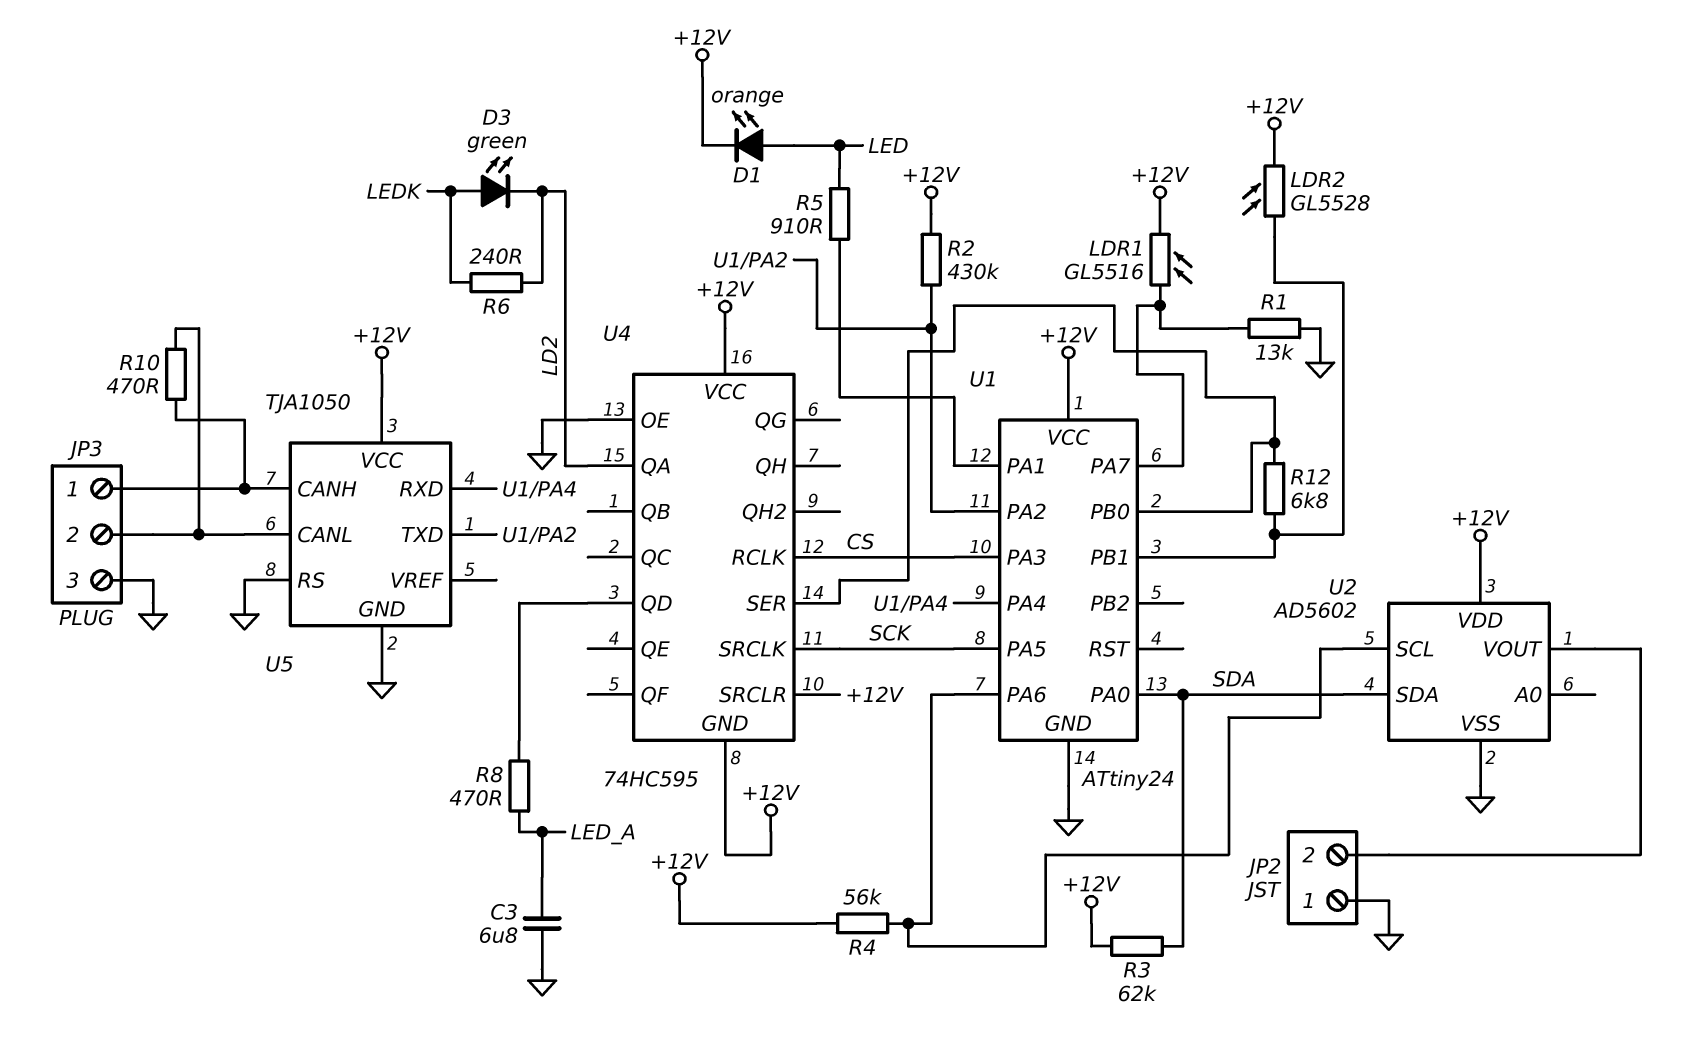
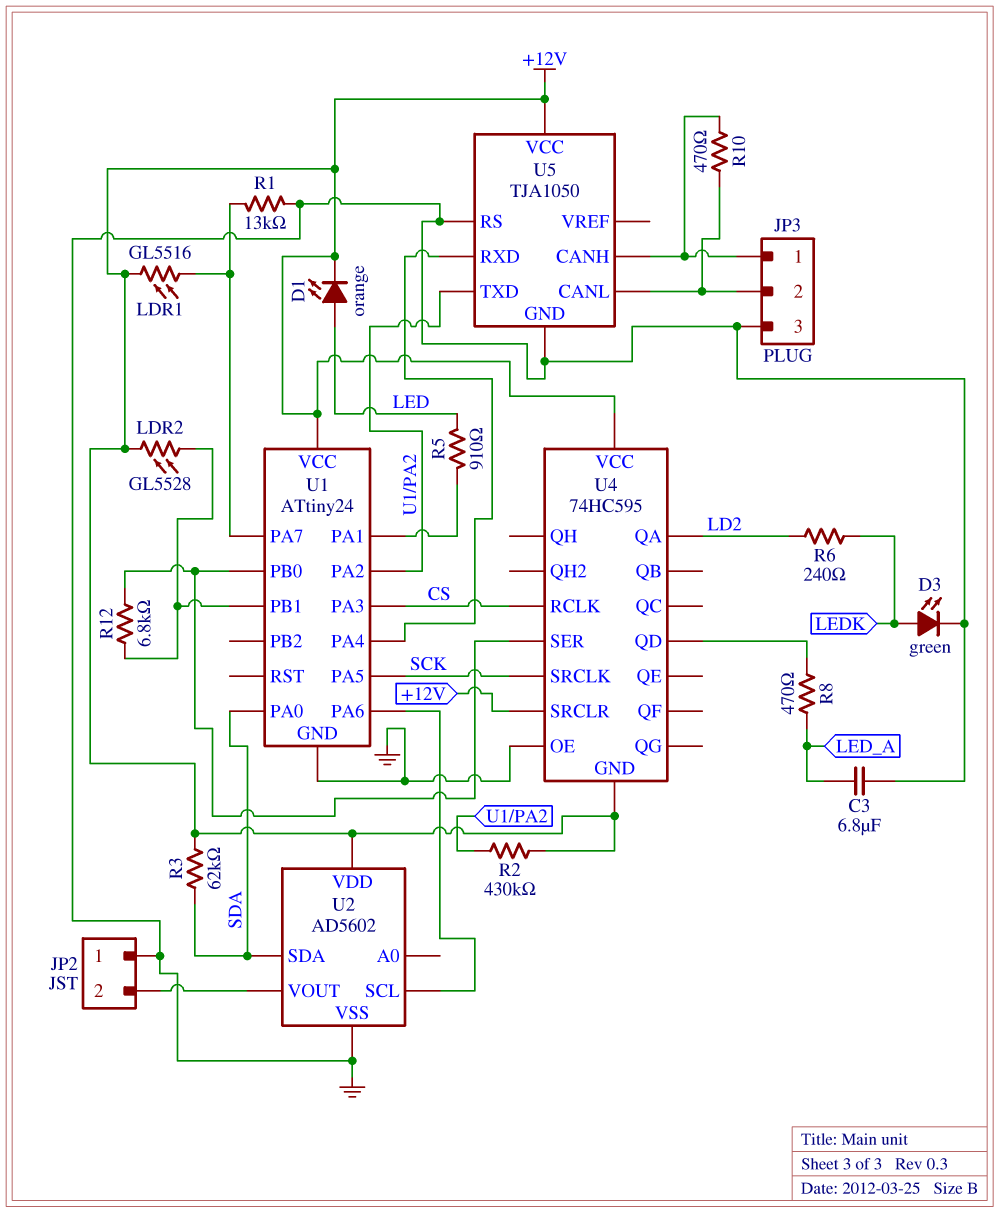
D3: LED green (A LEDK, K LD2) -> LED green (A LEDK, K GND)
R4: 56k (+12V, U1/PA6) -> none

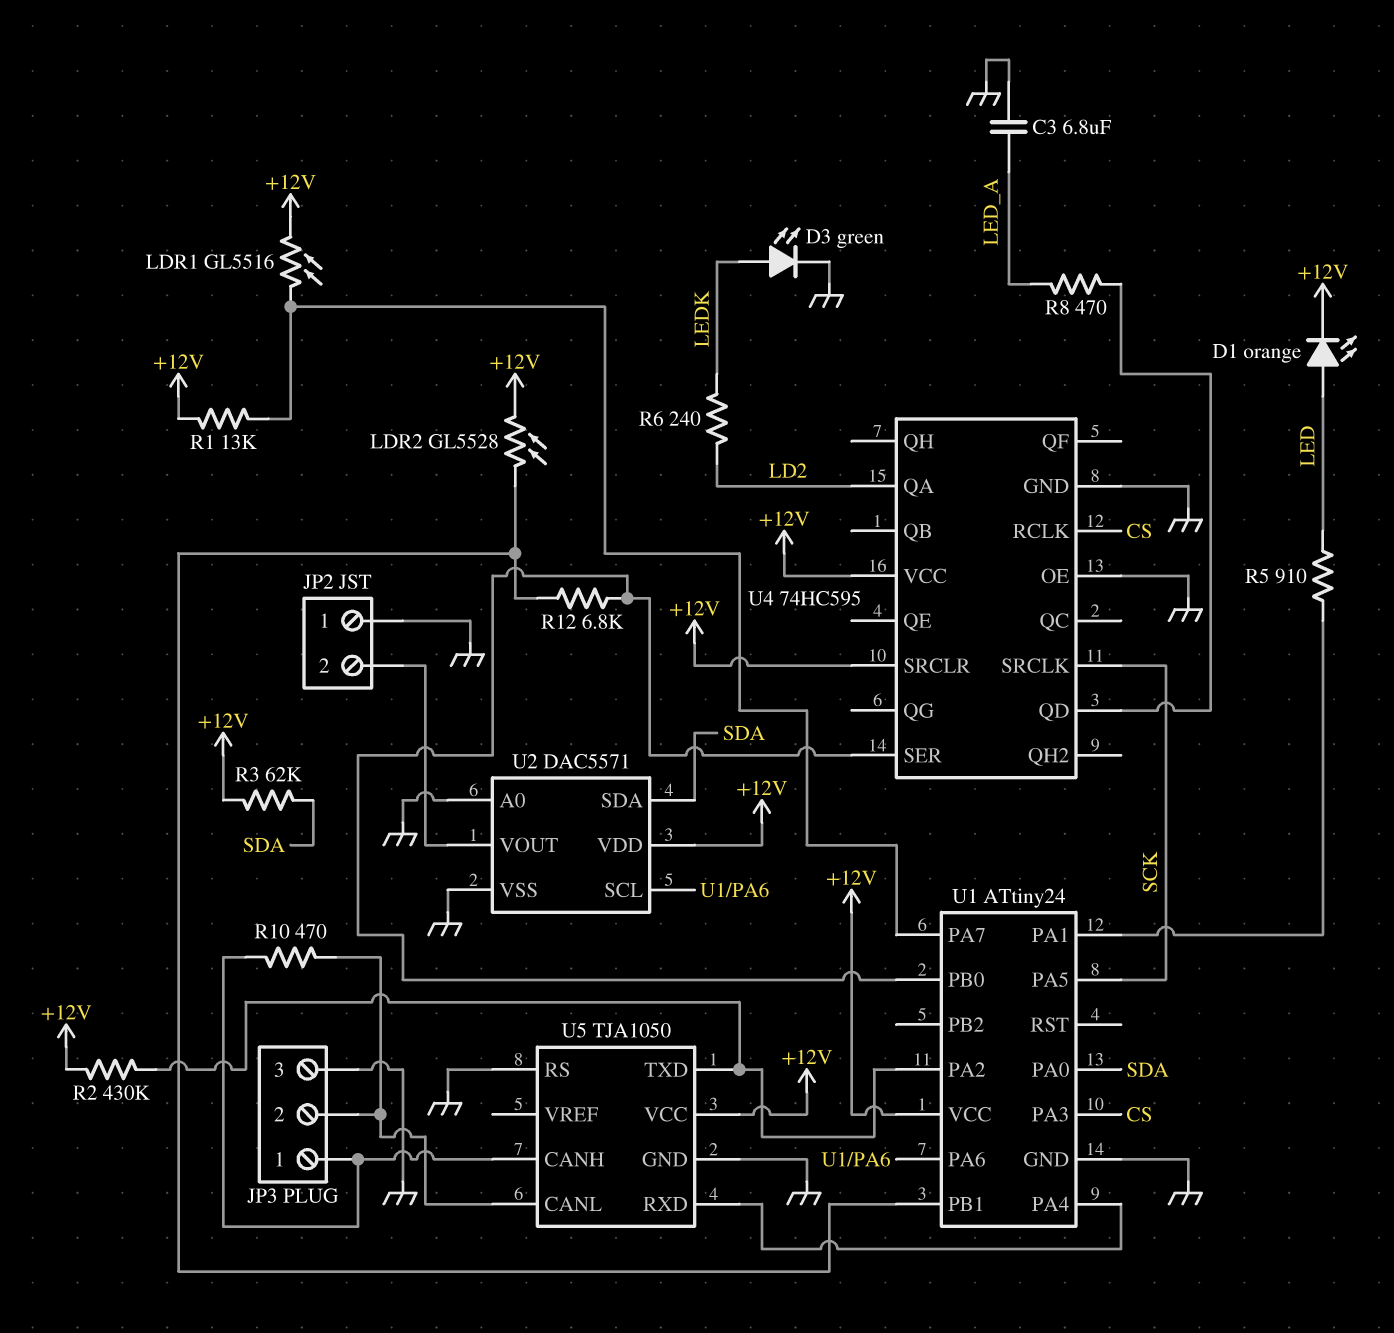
R1: 13k (GND, U1/PA7) -> 13k (+12V, U1/PA7)
U2: AD5602 -> DAC5571
U2 pin A0: none -> GND
U4 pin GND: +12V -> GND

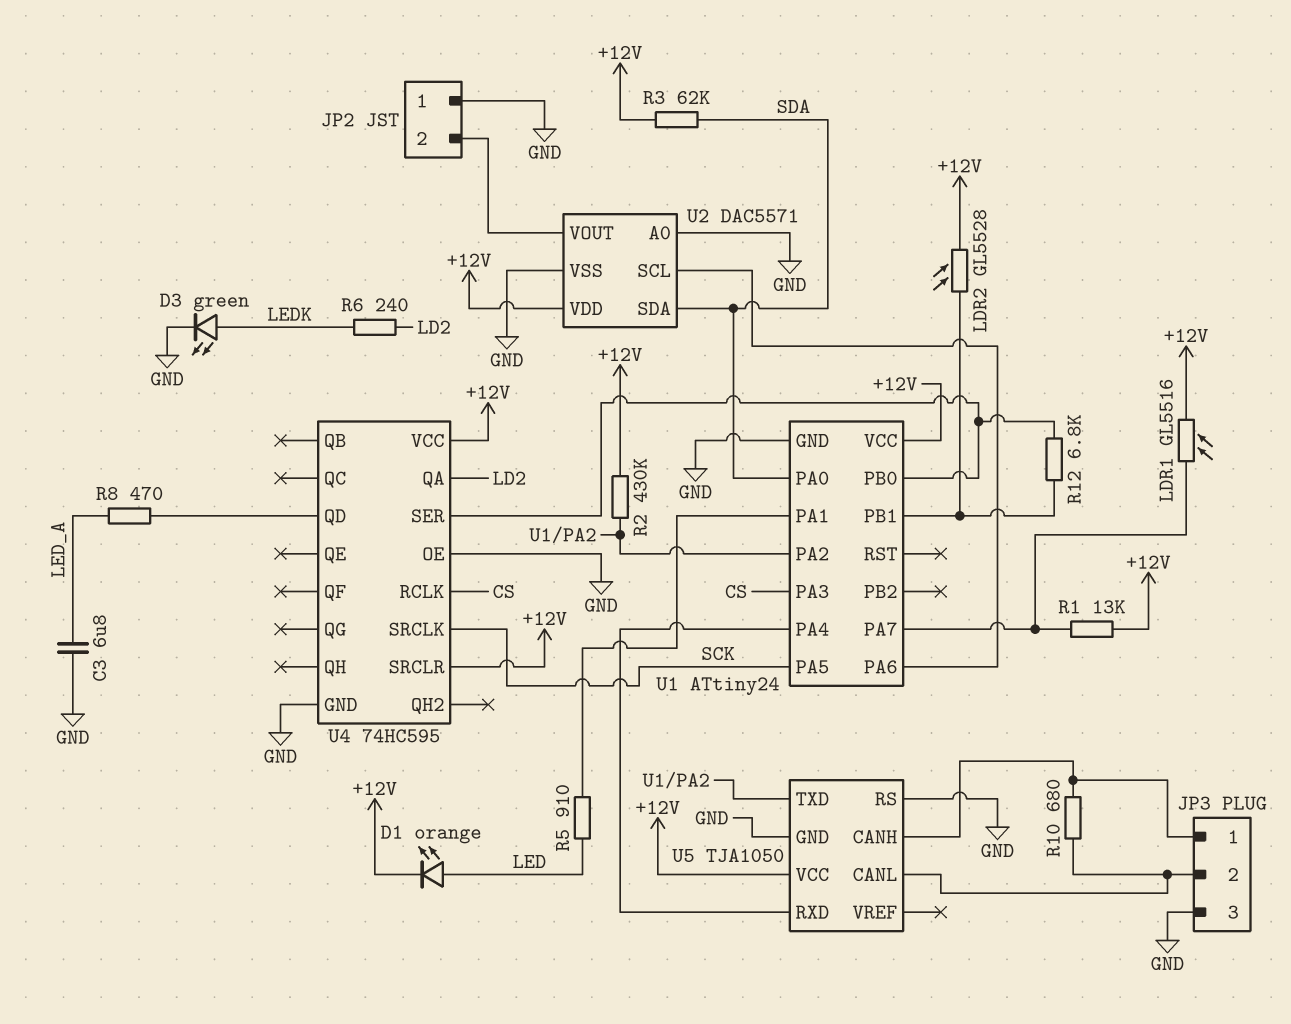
R10: 470 (JP3/1, JP3/2) -> 680 (JP3/1, JP3/2)

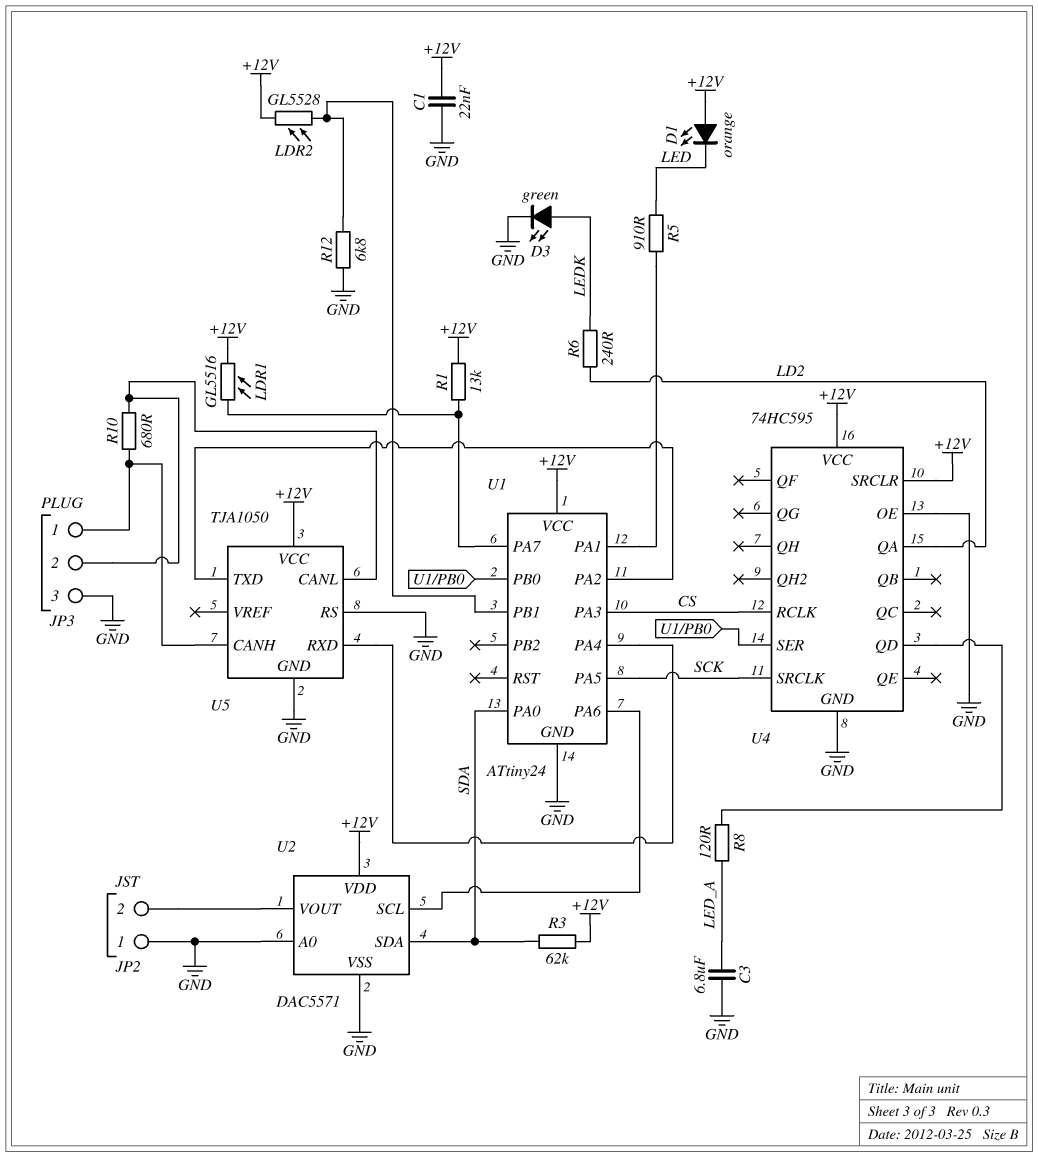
C1: none -> 22nF (+12V, GND)
D1: LED orange (A LED, K +12V) -> LED orange (A +12V, K LED)
R2: 430k (+12V, U1/PA2) -> none
R8: 470 (LED_A, U4/QD) -> 120 (LED_A, U4/QD)
R12: 6.8k (U1/PB0, U1/PB1) -> 6.8k (GND, U1/PB1)

